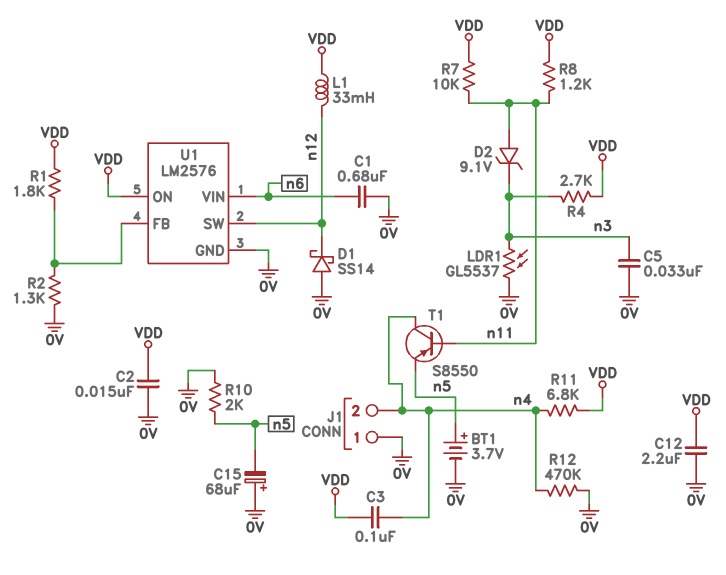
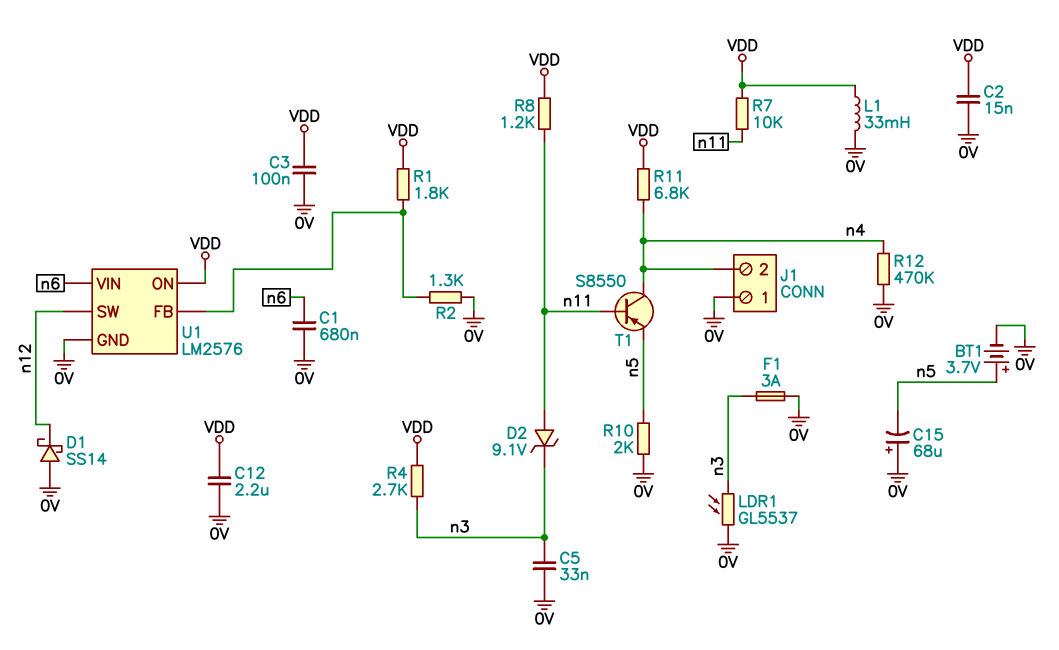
C3: 100nF (VDD, n4) -> 100nF (0V, VDD)
F1: none -> 3A (0V, n3)
L1: 33mH (VDD, n12) -> 33mH (0V, VDD)

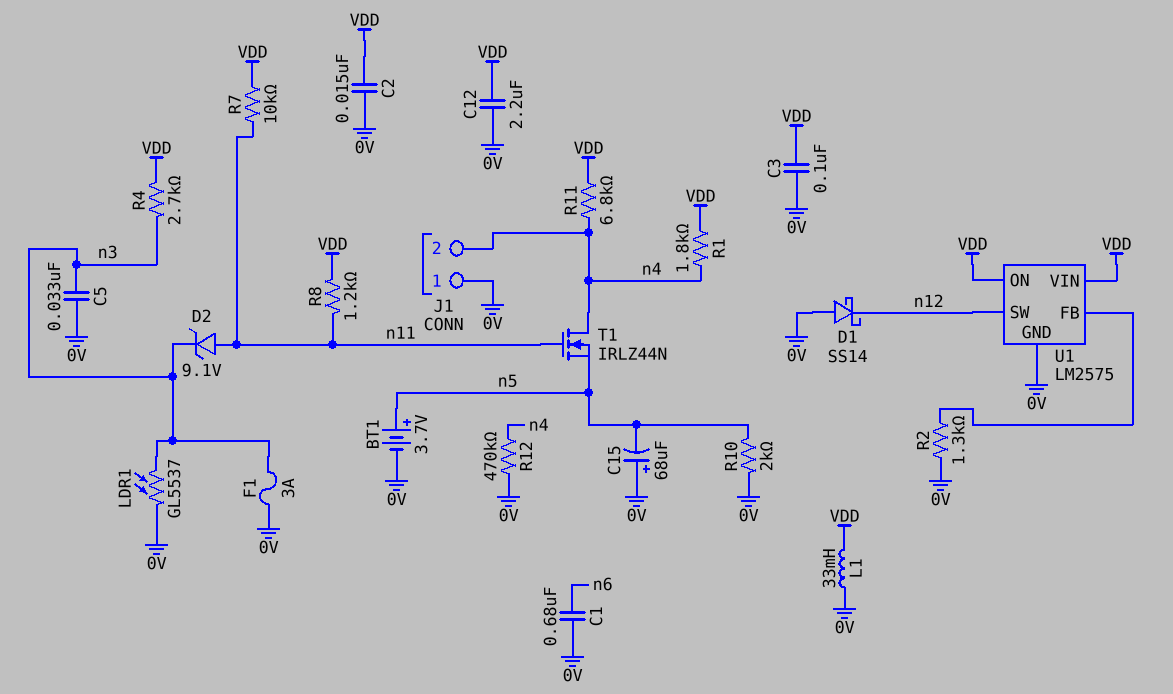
R1: 1.8k (U1/FB, VDD) -> 1.8k (VDD, n4)
T1: PNP S8550 (B n11, C n4, E n5) -> NMOS IRLZ44N (G n11, D n4, S n5)
U1: LM2576 -> LM2575
U1 pin VIN: n6 -> VDD

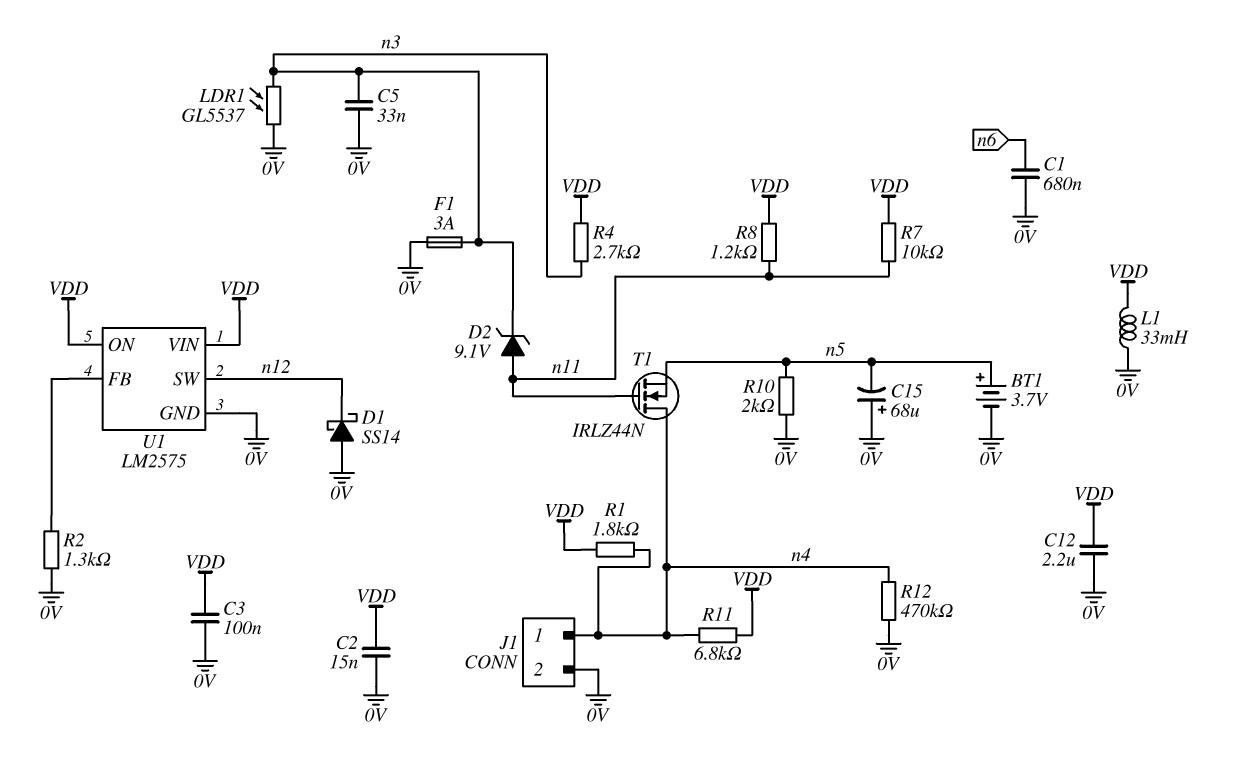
J1 pin 1: 0V -> n4
J1 pin 2: n4 -> 0V

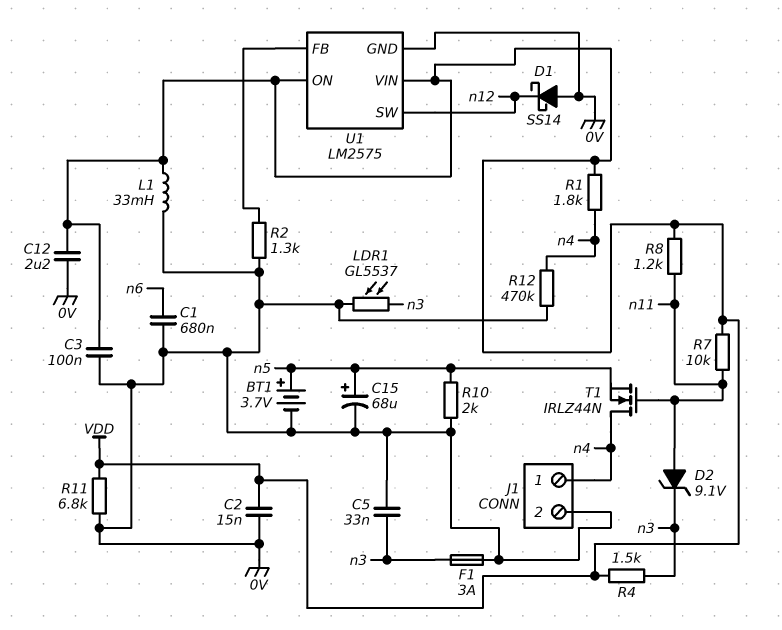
C15: 68uF (plus 0V, minus n5) -> 68uF (plus n5, minus 0V)
R4: 2.7k (VDD, n3) -> 1.5k (VDD, n3)
R11: 6.8k (VDD, n4) -> 6.8k (0V, VDD)

